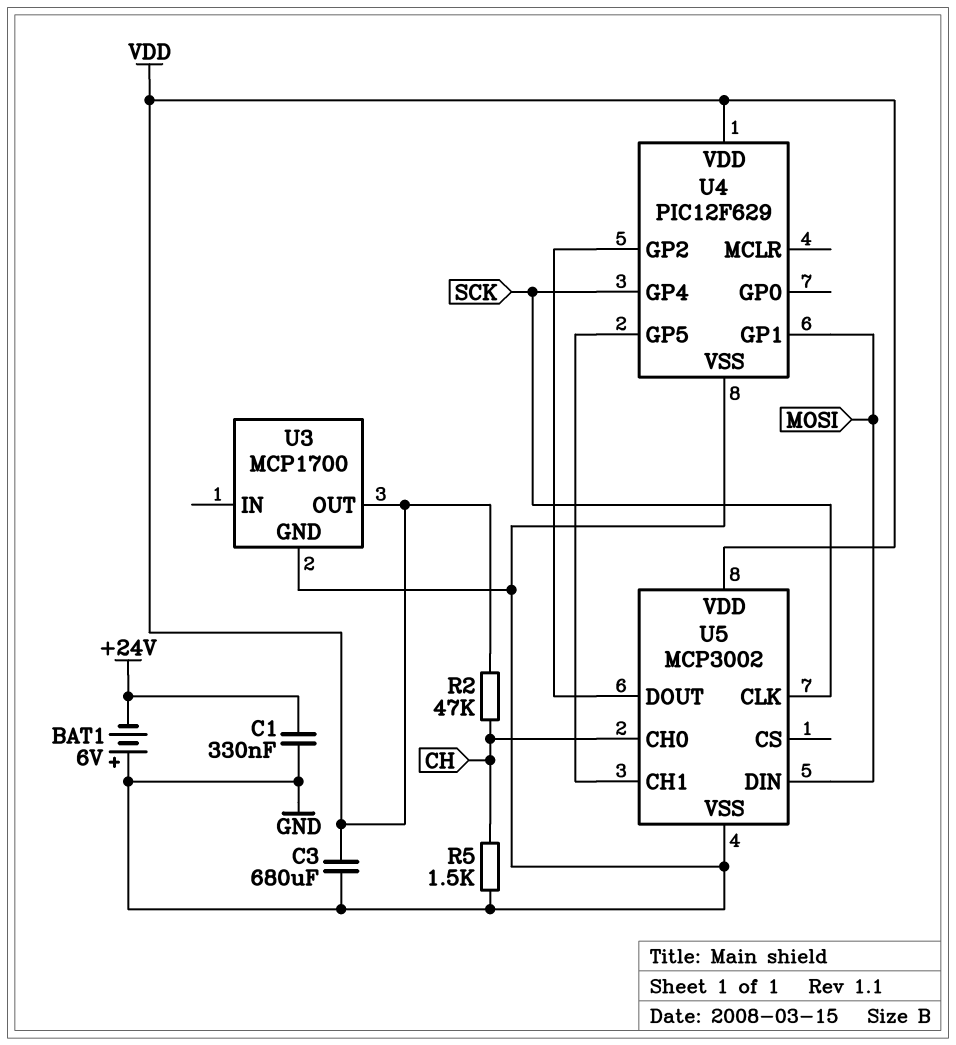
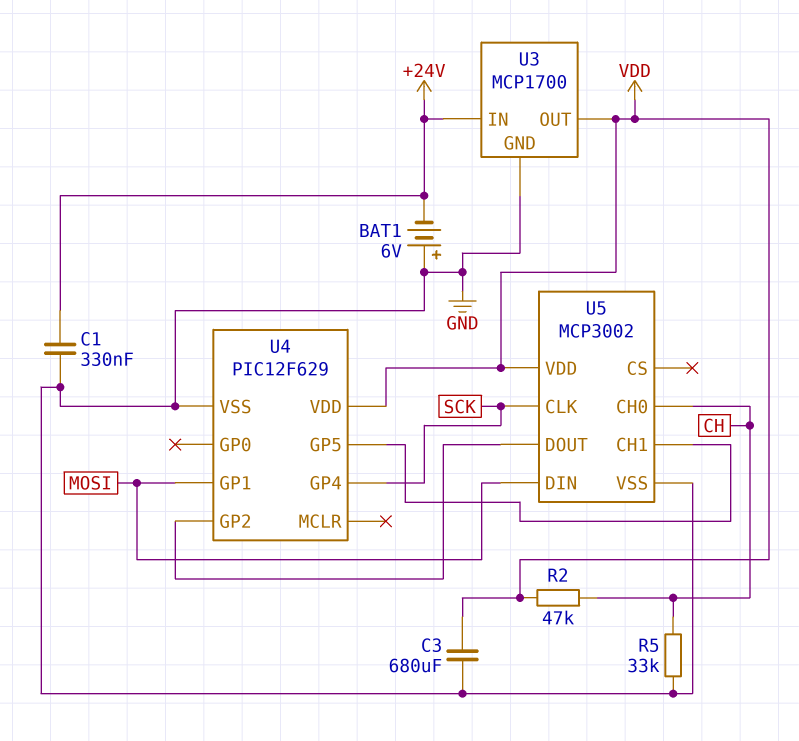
R5: 1.5k (CH, GND) -> 33k (CH, GND)
U3 pin IN: none -> +24V

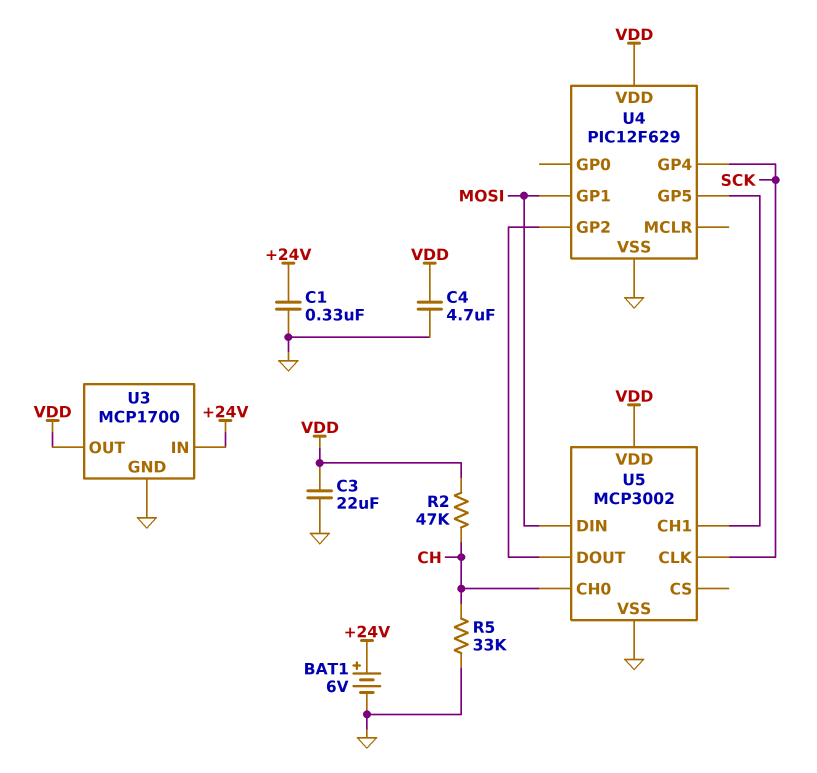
BAT1: 6V (plus GND, minus +24V) -> 6V (plus +24V, minus GND)
C3: 680uF (GND, VDD) -> 22uF (GND, VDD)
C4: none -> 4.7uF (GND, VDD)

